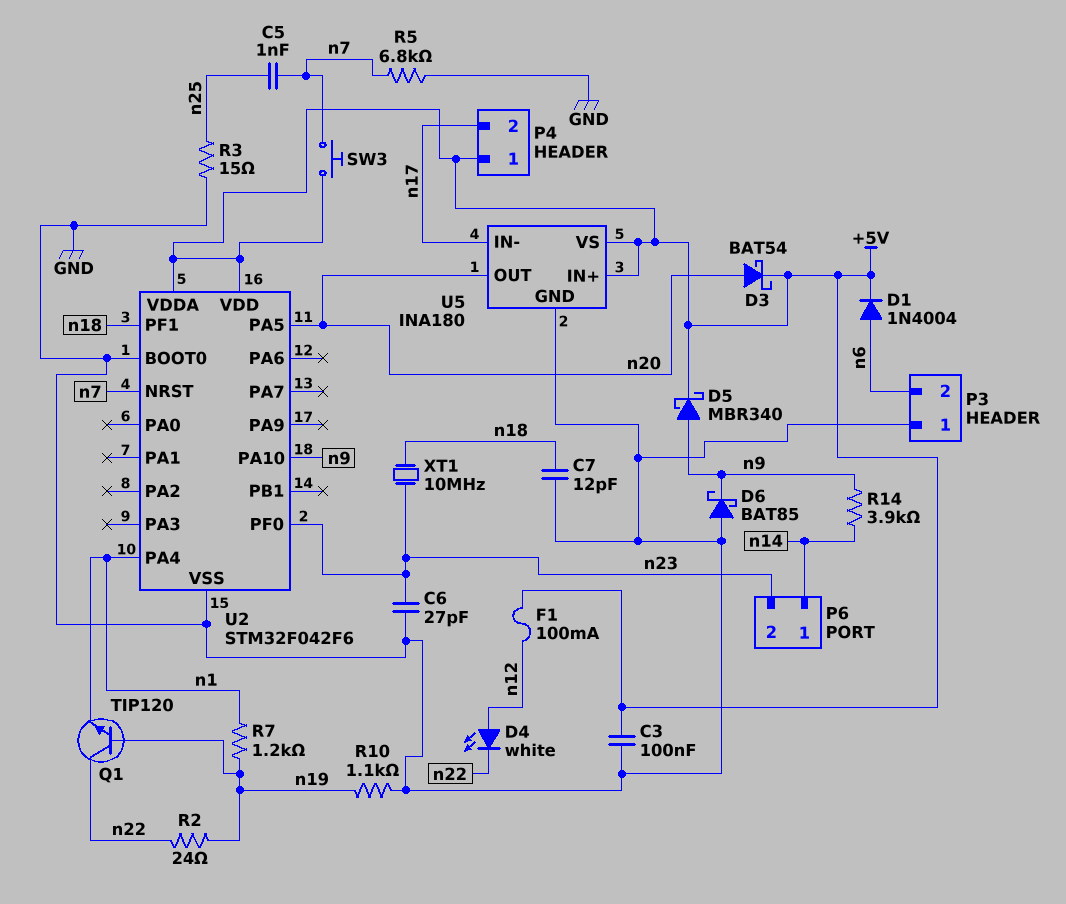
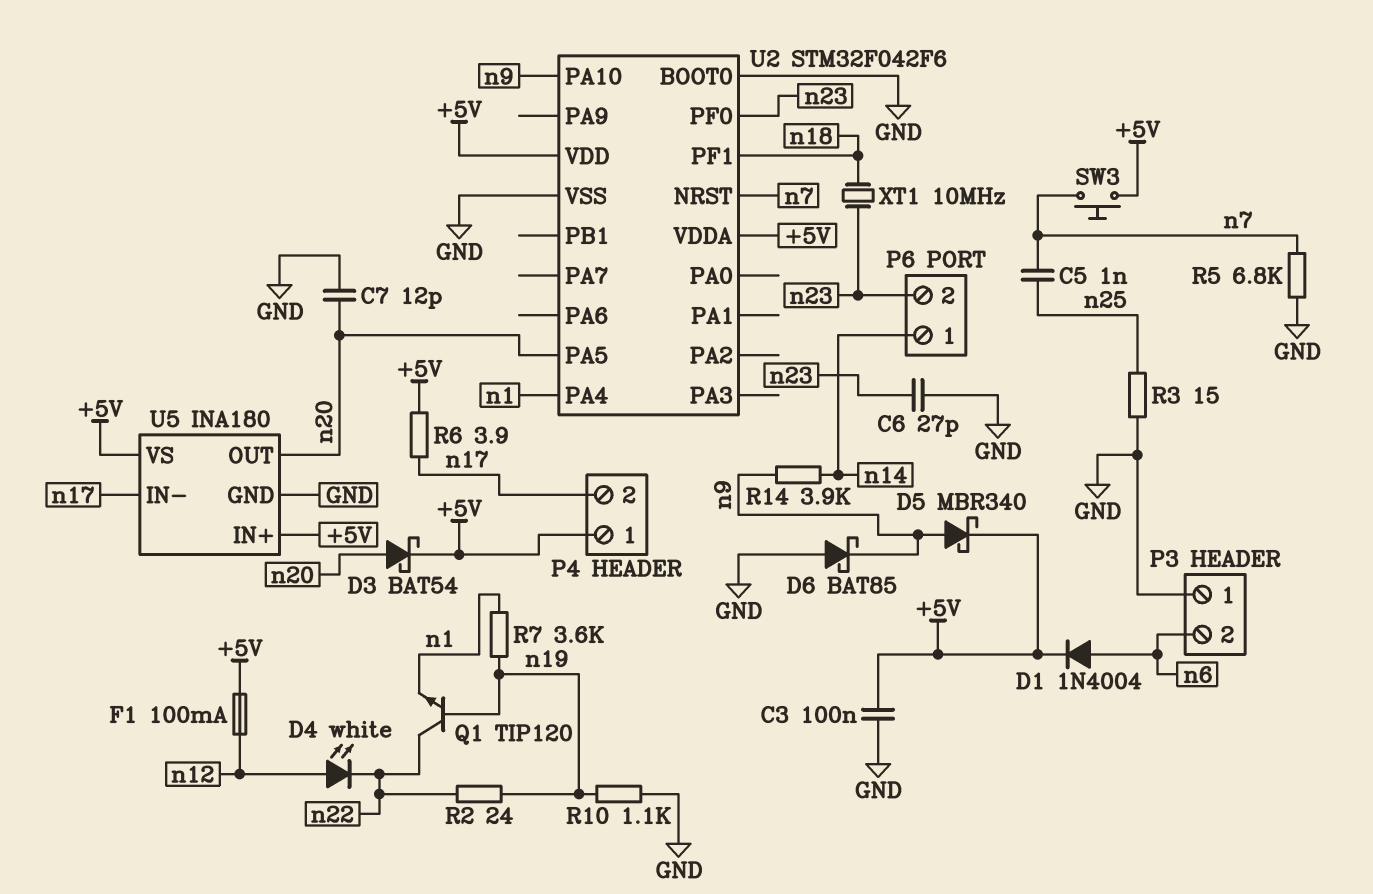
C7: 12pF (GND, n18) -> 12pF (GND, n20)
R6: none -> 3.9 (+5V, n17)
R7: 1.2k (n1, n19) -> 3.6k (n1, n19)

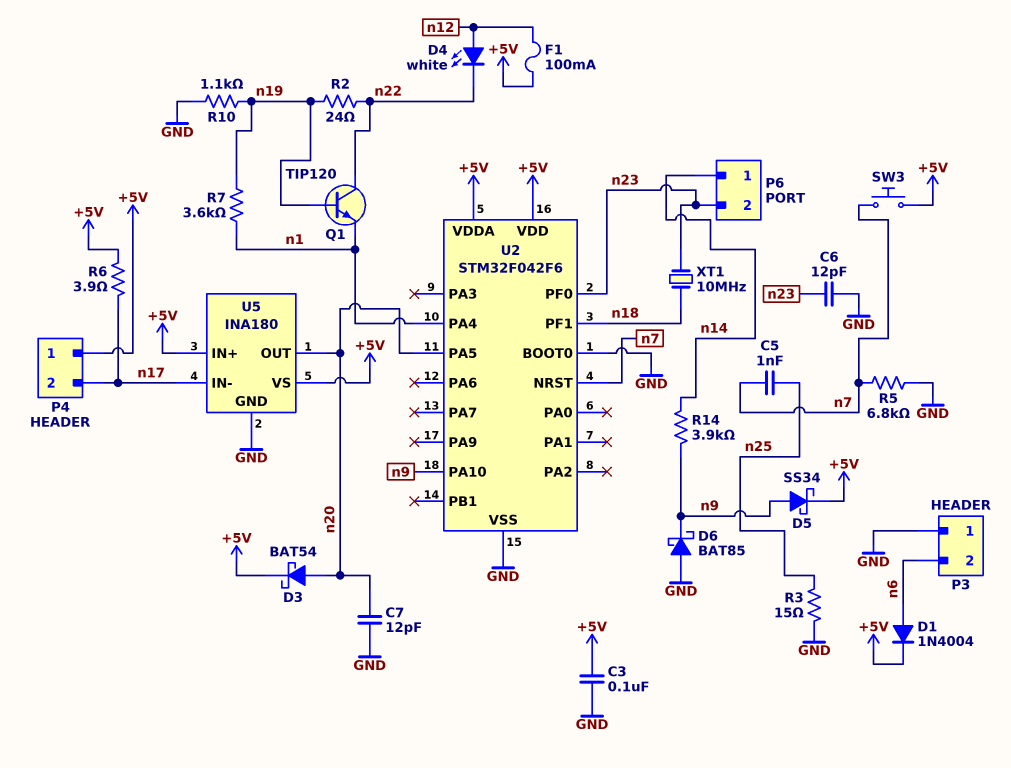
C6: 27pF (GND, n23) -> 12pF (GND, n23)
D5: schottky MBR340 (A n9, K +5V) -> schottky SS34 (A n9, K +5V)

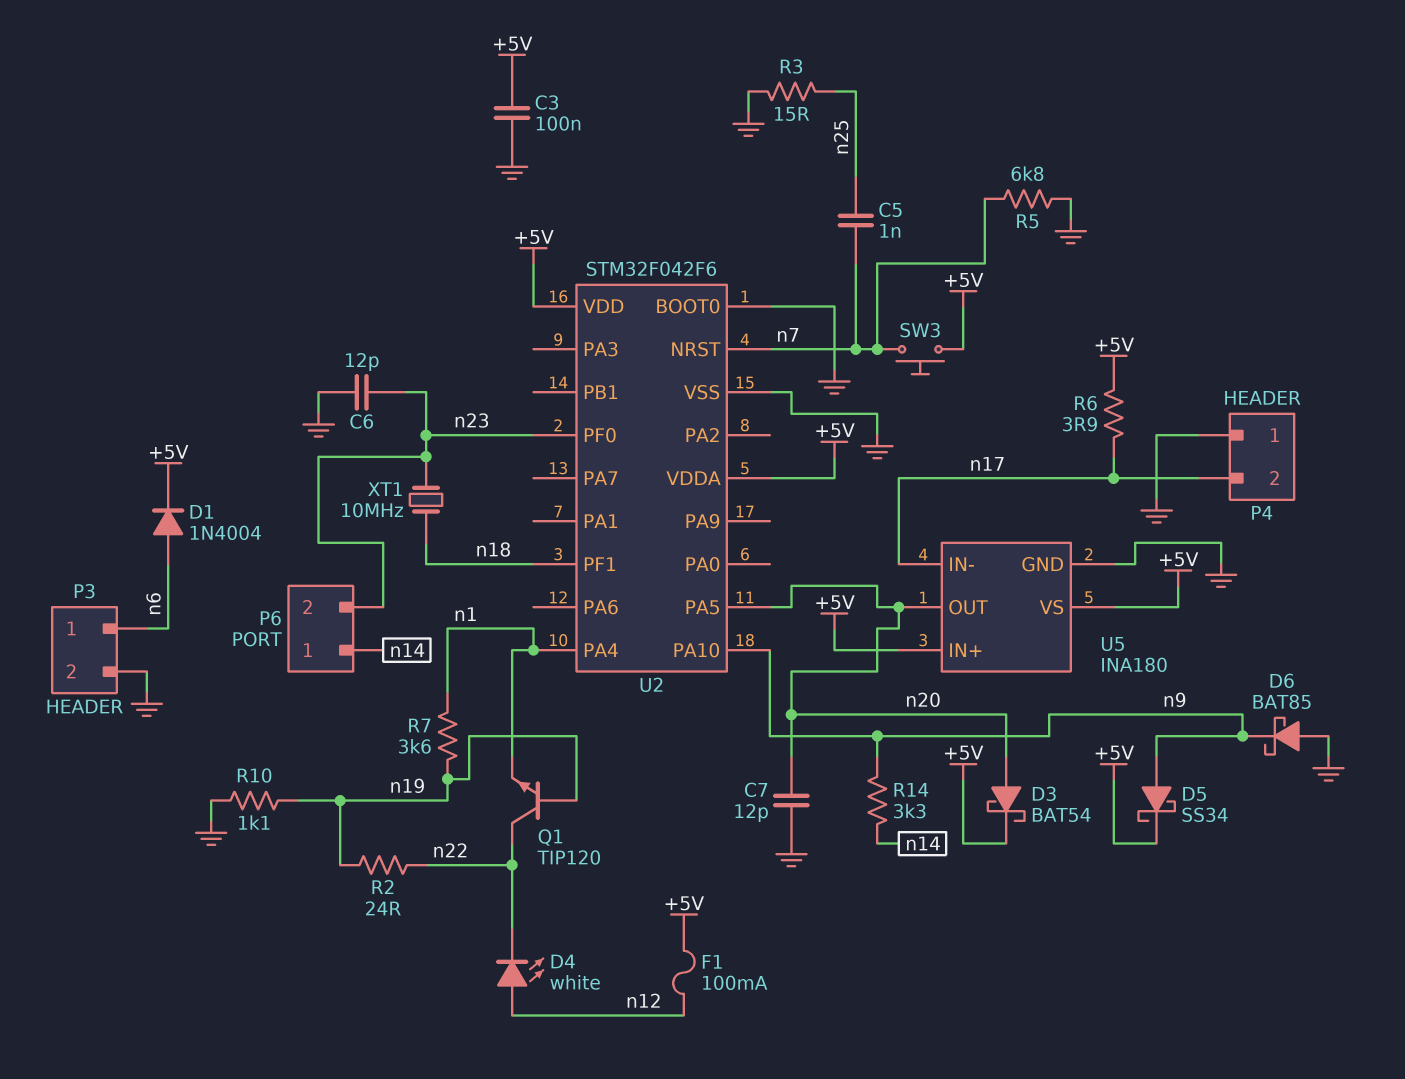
P3 pin 1: GND -> n6
P3 pin 2: n6 -> GND
P4 pin 1: +5V -> GND
R14: 3.9k (n9, n14) -> 3.3k (n9, n14)

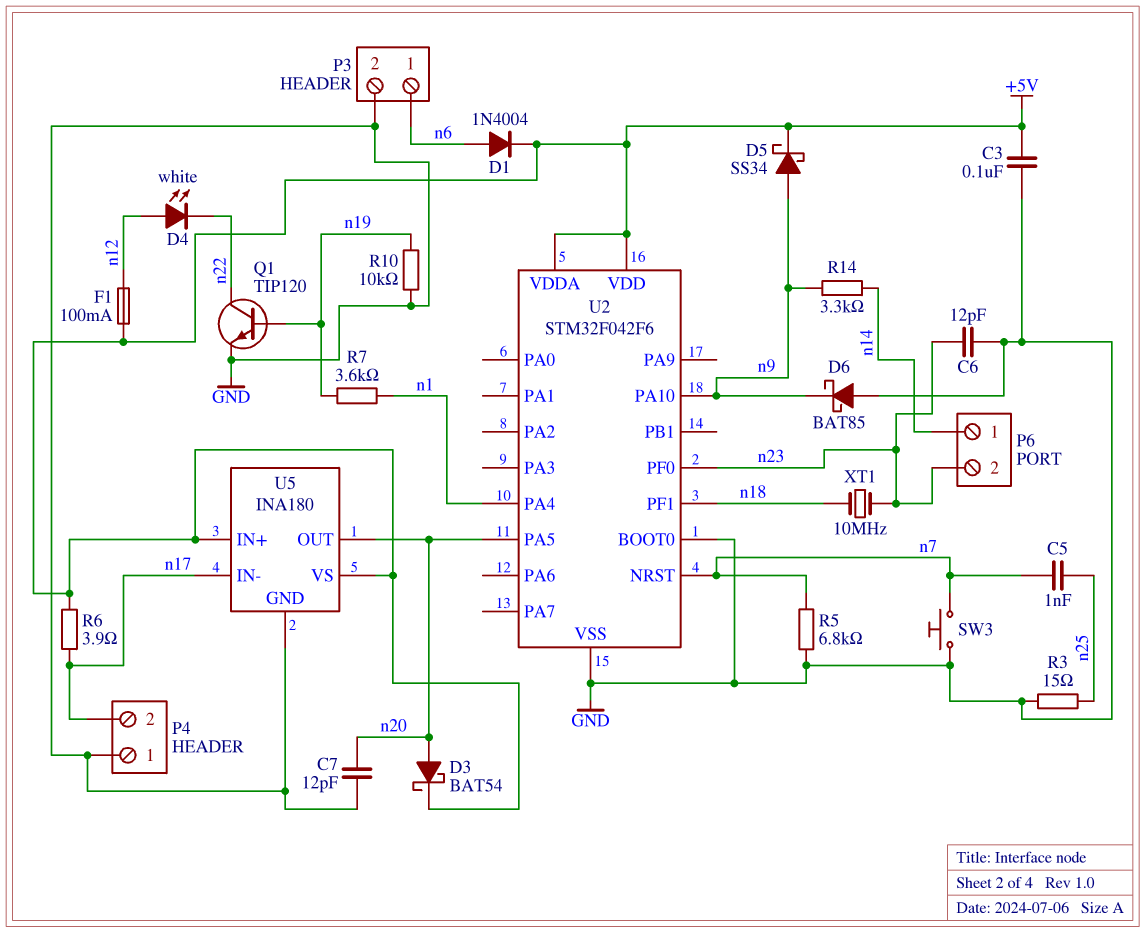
Q1: NPN TIP120 (B n19, C n22, E n1) -> NPN TIP120 (B n19, C n22, E GND)
R2: 24 (n19, n22) -> none
R10: 1.1k (GND, n19) -> 10k (GND, n19)
SW3: button (+5V, n7) -> button (GND, n7)

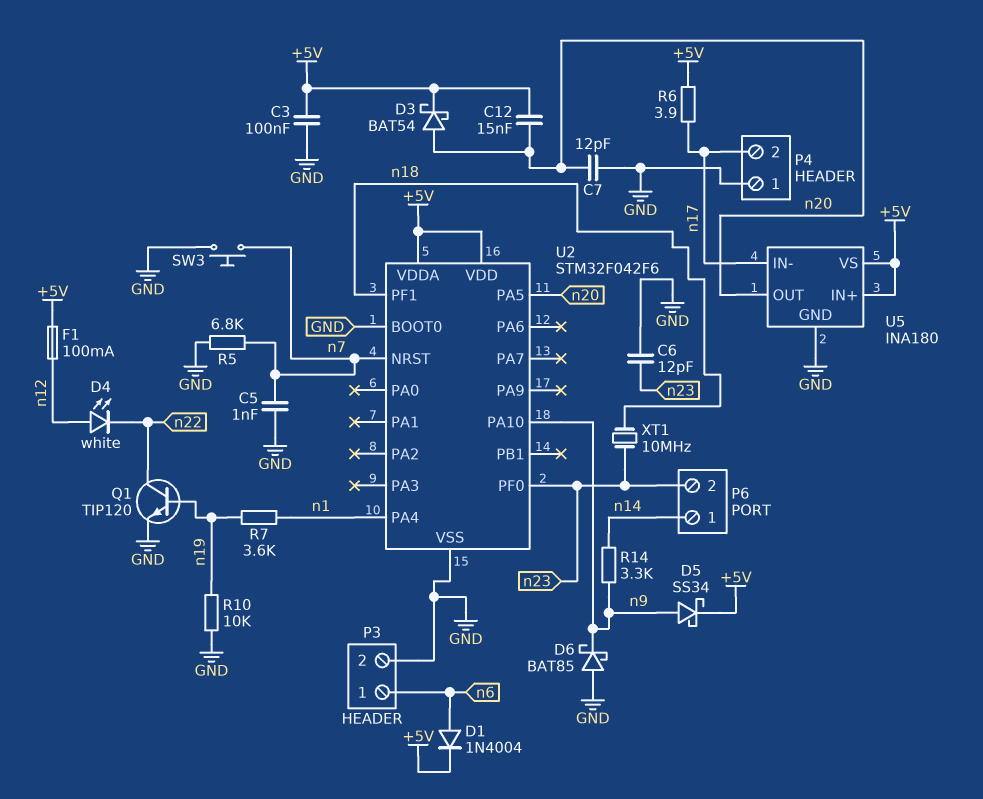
C5: 1nF (n7, n25) -> 1nF (GND, n7)
C12: none -> 15nF (+5V, n20)
R3: 15 (GND, n25) -> none

